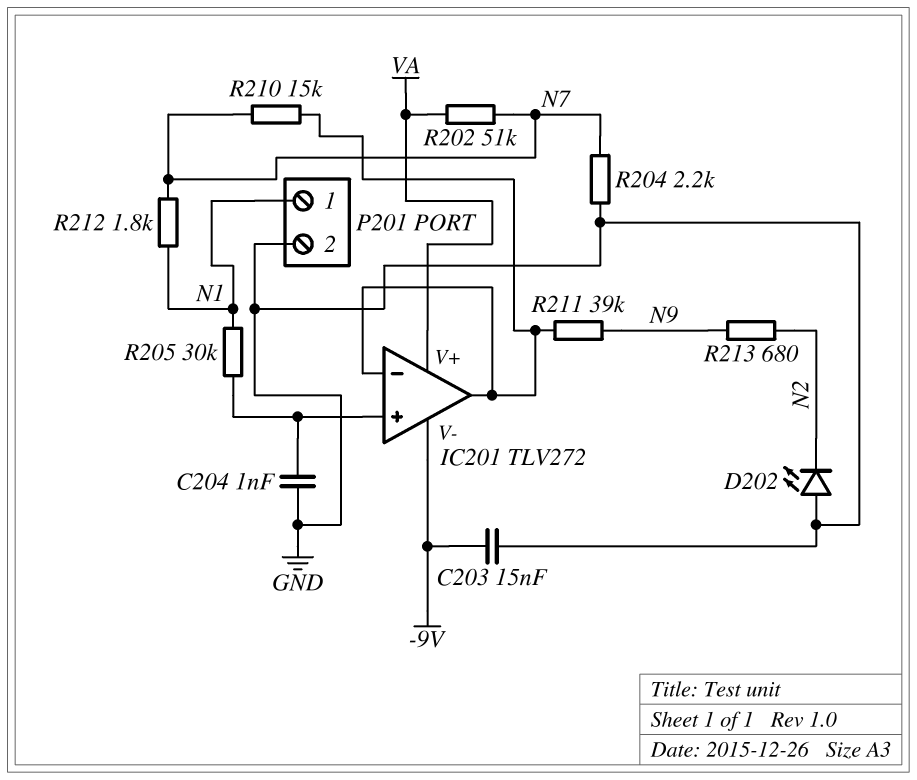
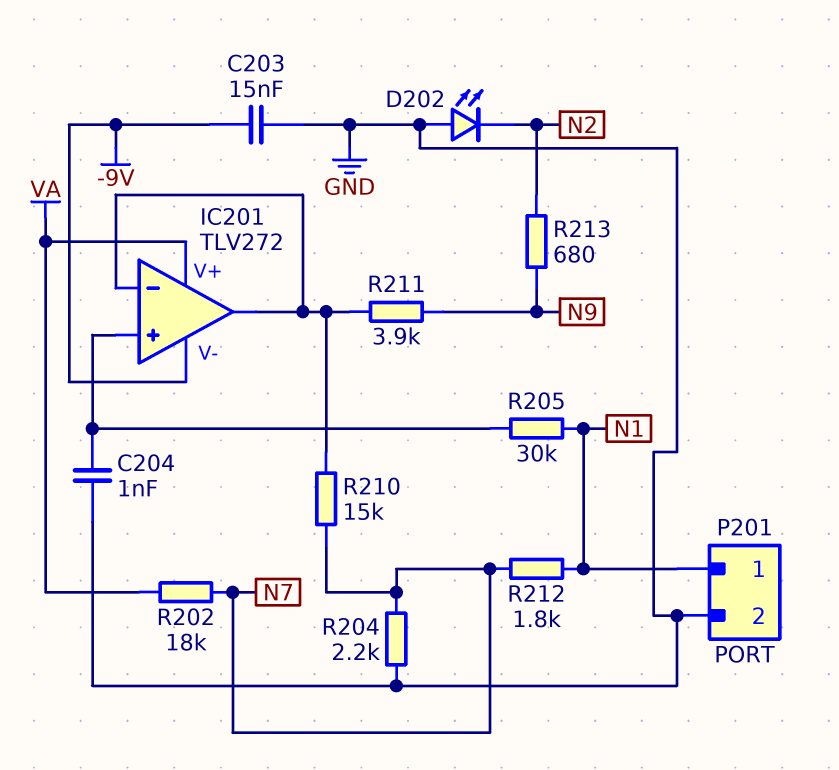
R202: 51k (N7, VA) -> 18k (N7, VA)
R211: 39k (IC201/in-, N9) -> 3.9k (IC201/in-, N9)

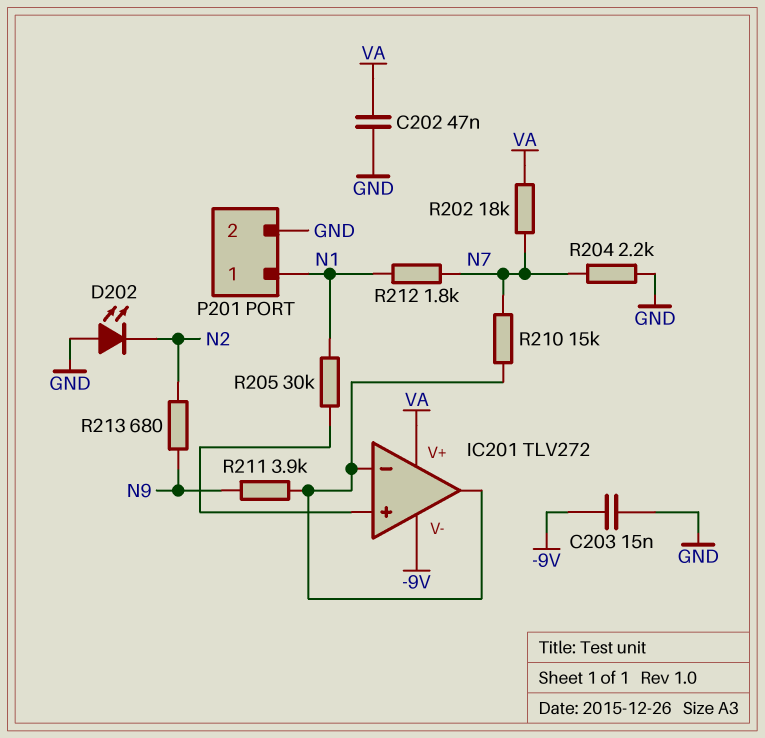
C202: none -> 47nF (GND, VA)
C204: 1nF (GND, IC201/in+) -> none

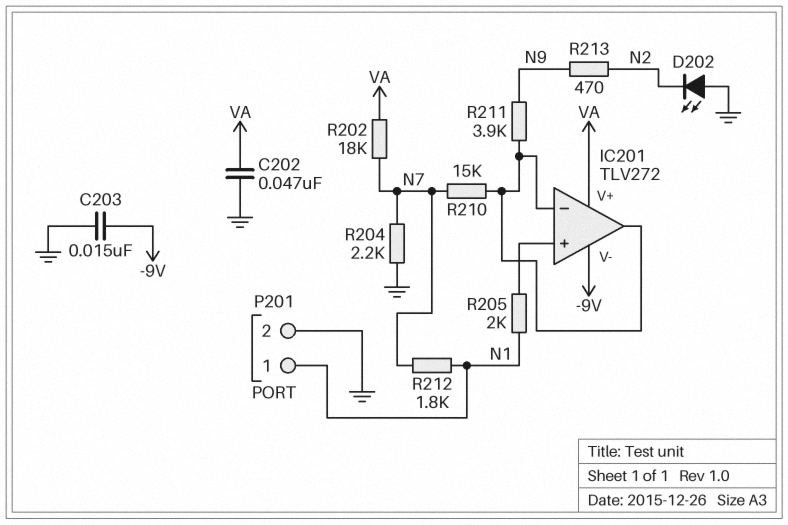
R205: 30k (IC201/in+, N1) -> 2k (IC201/in+, N1)
R213: 680 (N2, N9) -> 470 (N2, N9)

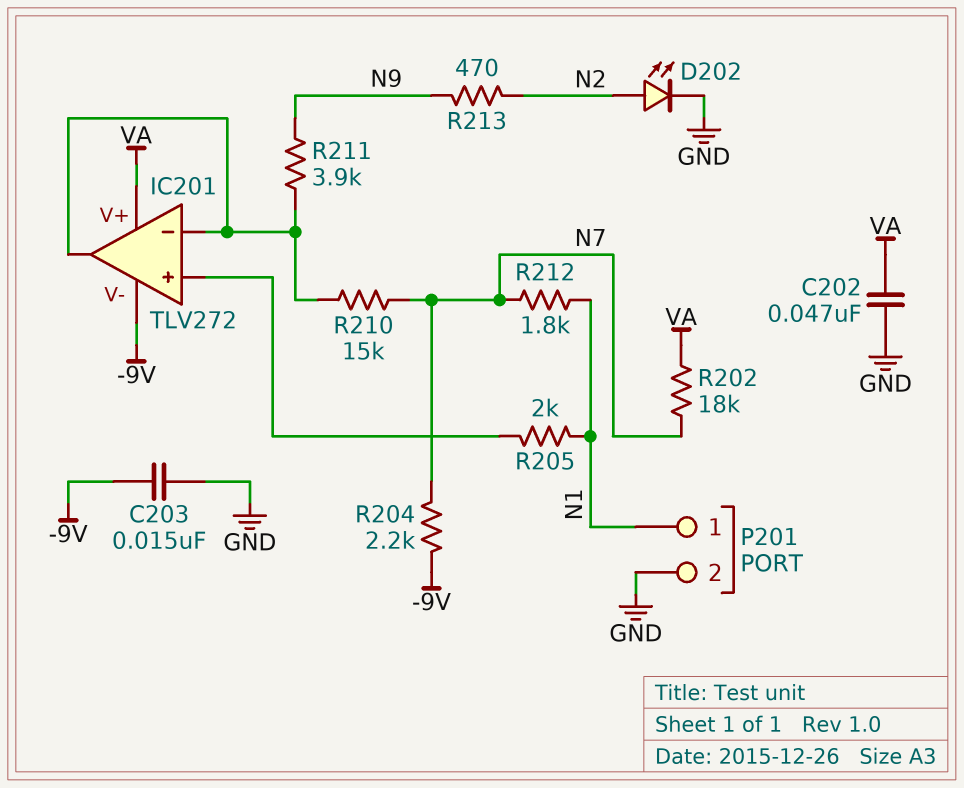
D202: LED (A GND, K N2) -> LED (A N2, K GND)
R204: 2.2k (GND, N7) -> 2.2k (-9V, N7)

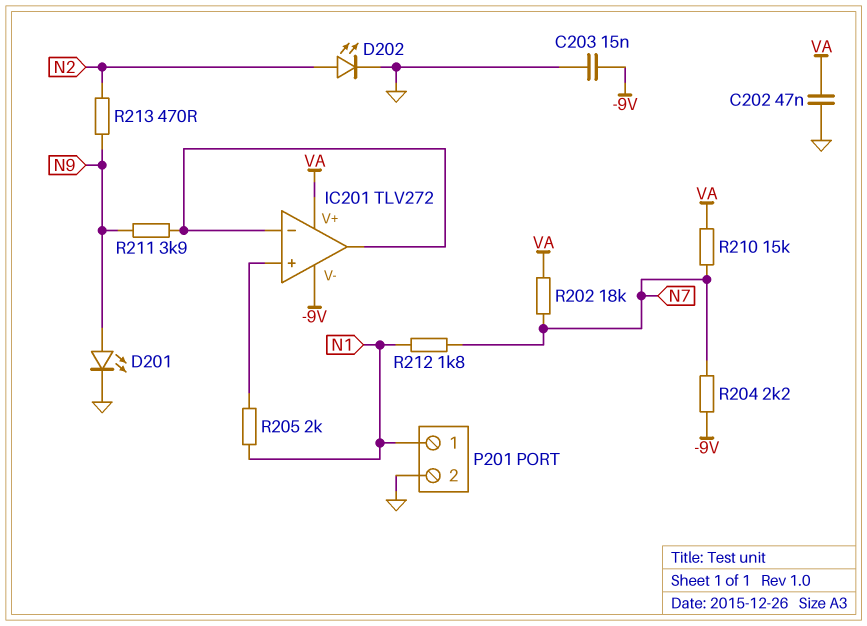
D201: none -> LED (A N9, K GND)
R210: 15k (IC201/in-, N7) -> 15k (N7, VA)

